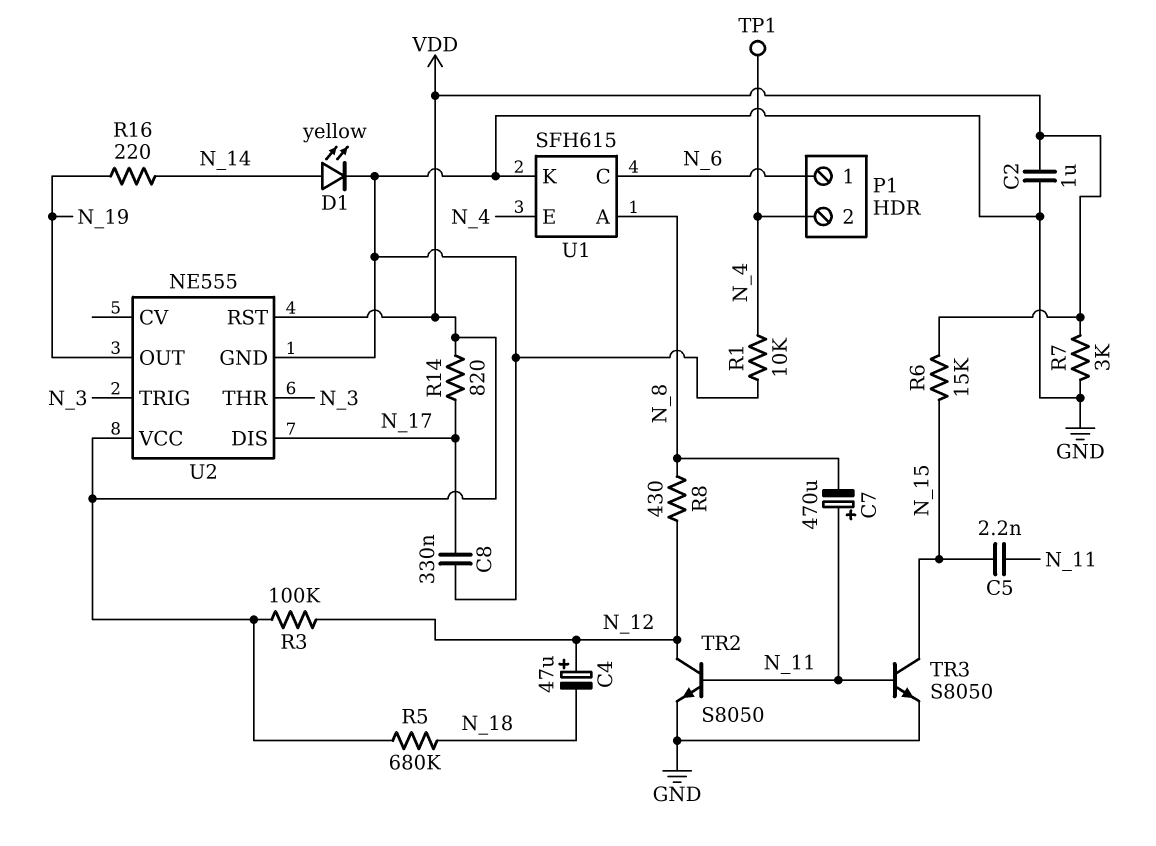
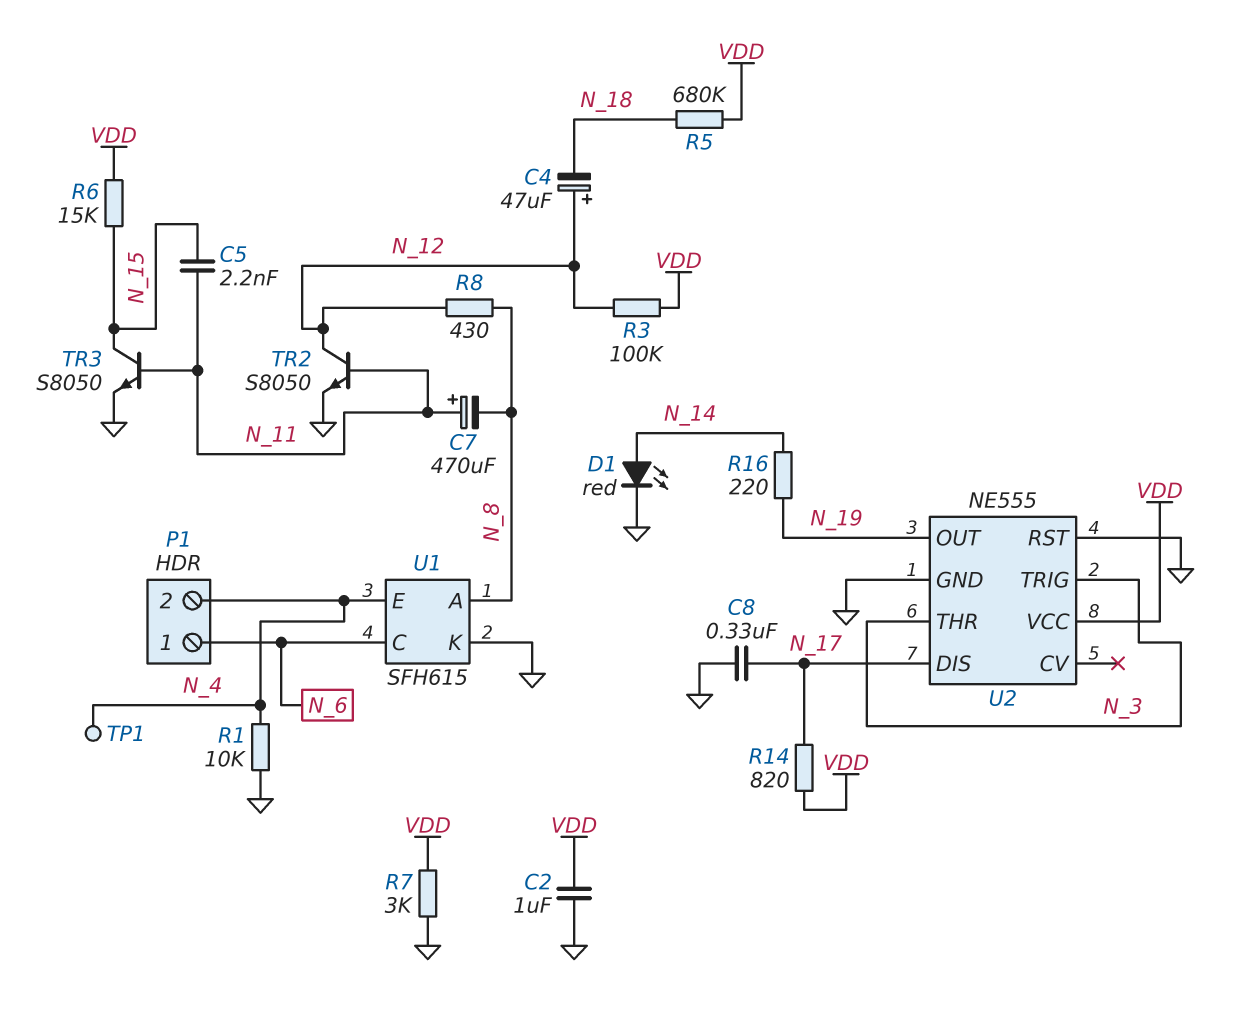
D1: LED yellow (A N_14, K GND) -> LED red (A N_14, K GND)
U2 pin RST: VDD -> GND

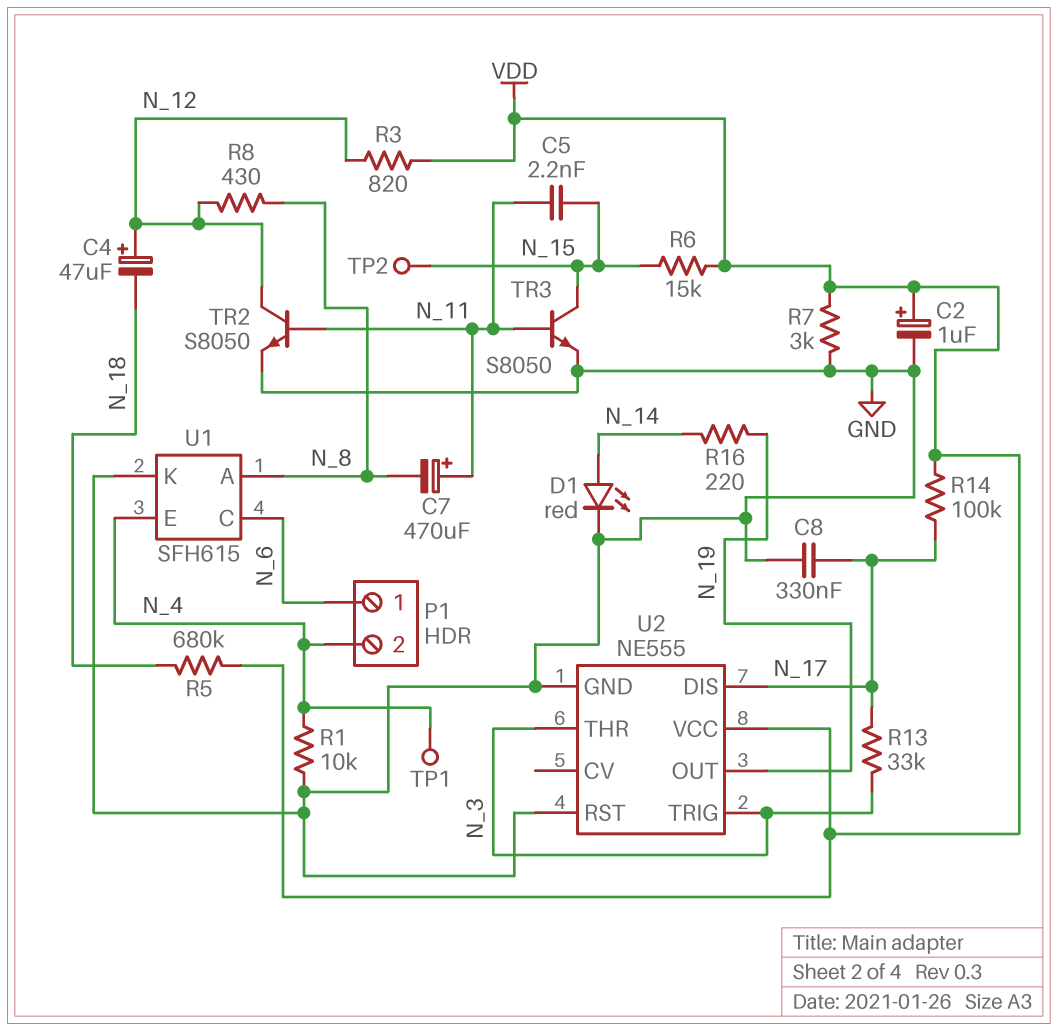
C2: 1uF (GND, VDD) -> 1uF (plus VDD, minus GND)
R3: 100k (N_12, VDD) -> 820 (N_12, VDD)
R13: none -> 33k (N_3, N_17)
R14: 820 (N_17, VDD) -> 100k (N_17, VDD)
TP2: none -> test point (N_15)

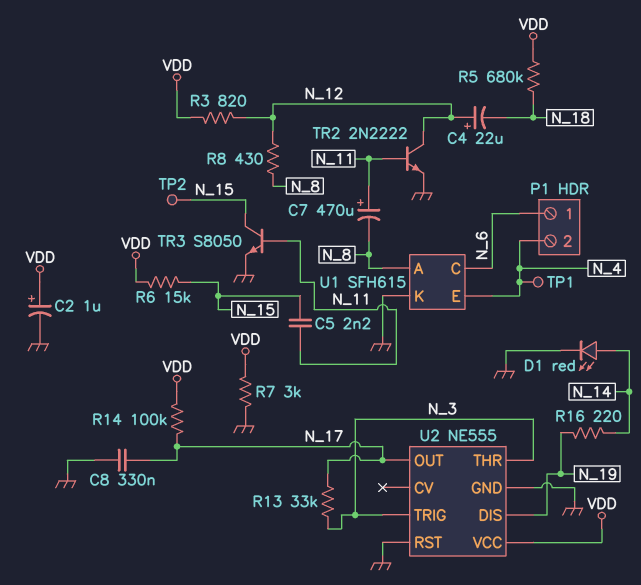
C4: 47uF (plus N_12, minus N_18) -> 22uF (plus N_12, minus N_18)
R1: 10k (GND, N_4) -> none
TR2: NPN S8050 (B N_11, C N_12, E GND) -> NPN 2N2222 (B N_11, C N_12, E GND)
U2 pin DIS: N_17 -> N_19
U2 pin OUT: N_19 -> N_17

